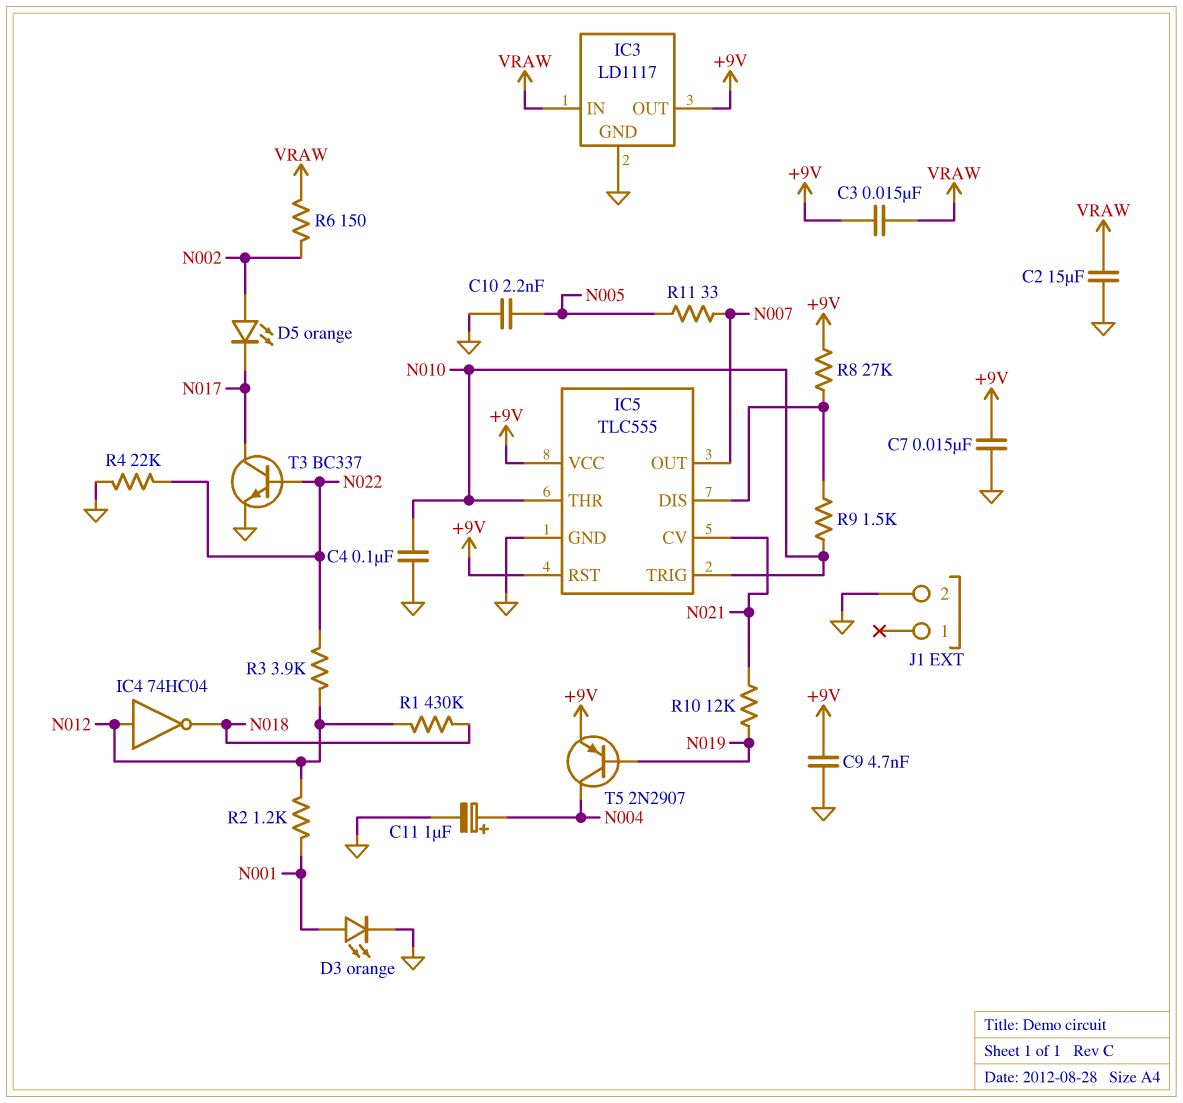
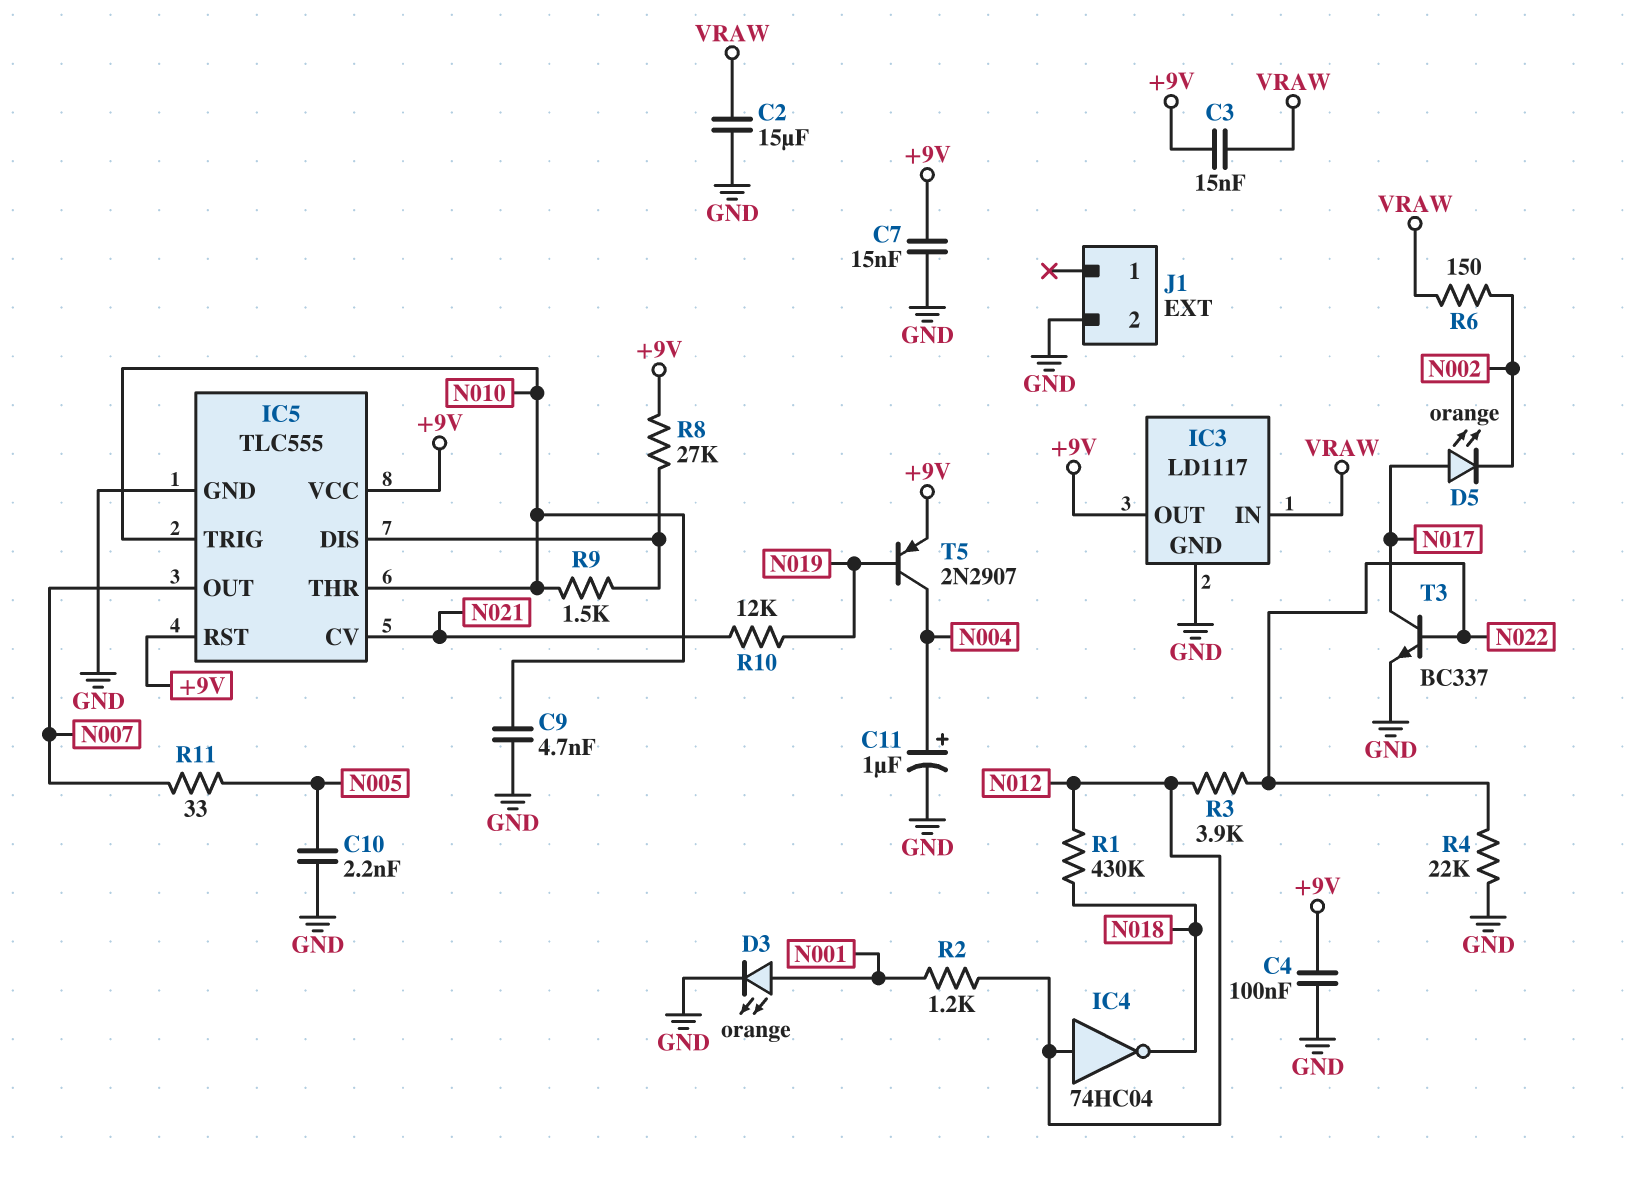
C4: 100nF (GND, N010) -> 100nF (+9V, GND)
C9: 4.7nF (+9V, GND) -> 4.7nF (GND, N010)
D5: LED orange (A N002, K N017) -> LED orange (A N017, K N002)

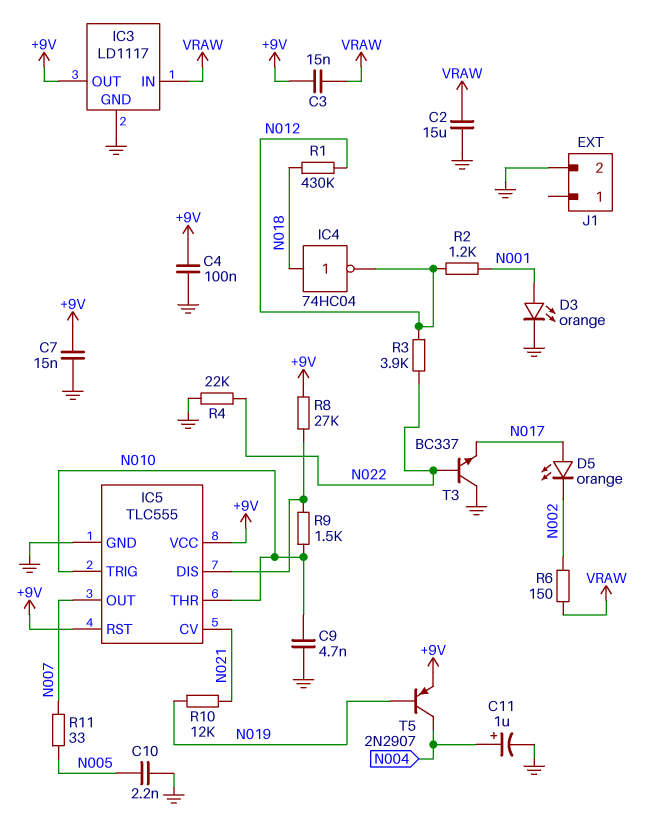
IC4: NOT 74HC04 (in N012, out N018) -> NOT 74HC04 (in N018, out N012)
T3: NPN BC337 (B N022, C N017, E GND) -> NPN BC337 (B N022, C GND, E N017)

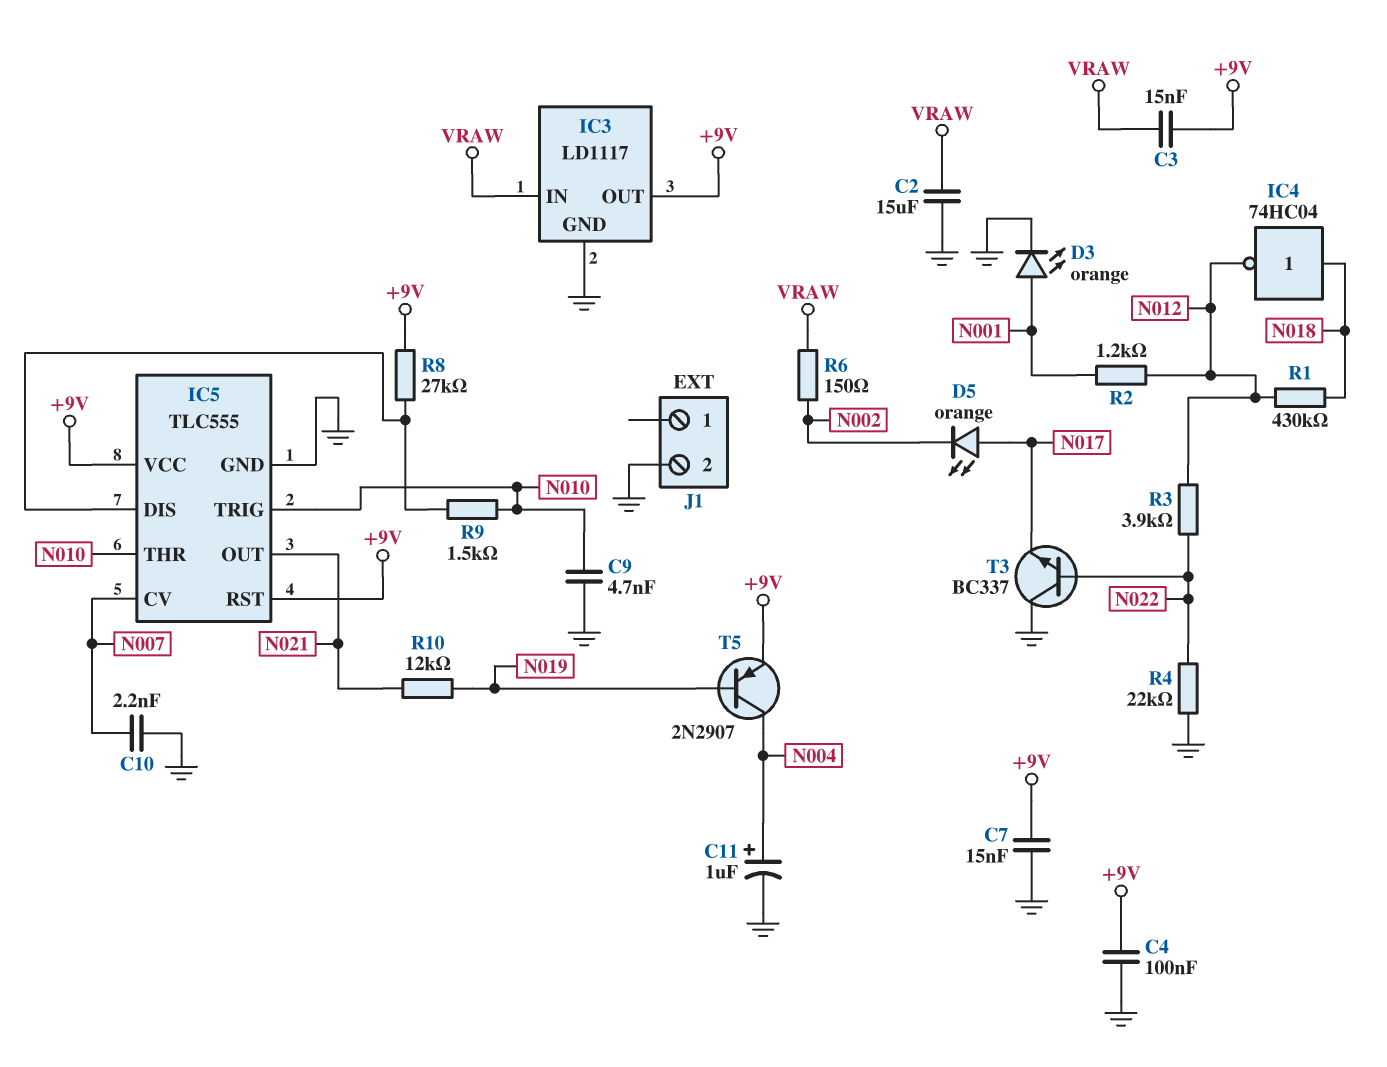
C10: 2.2nF (GND, N005) -> 2.2nF (GND, N007)
IC5 pin CV: N021 -> N007
IC5 pin OUT: N007 -> N021
R11: 33 (N005, N007) -> none

